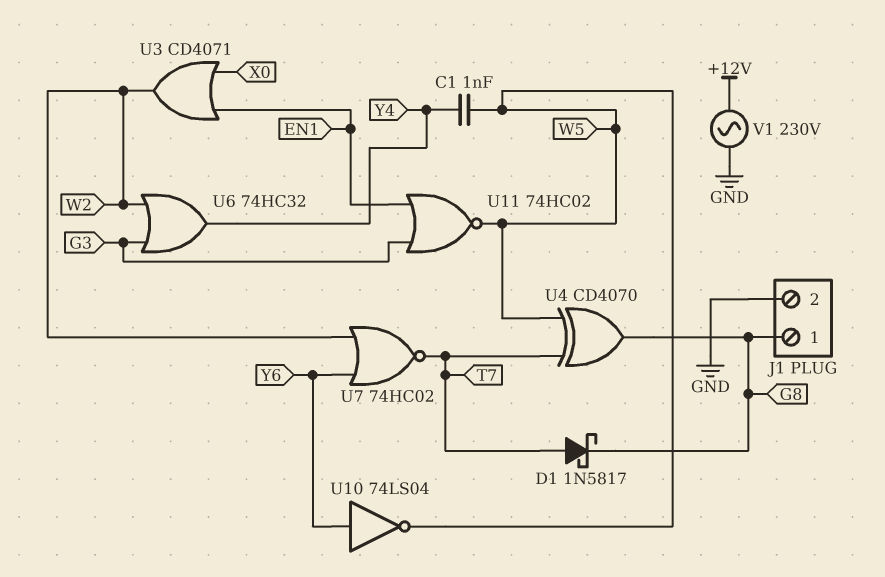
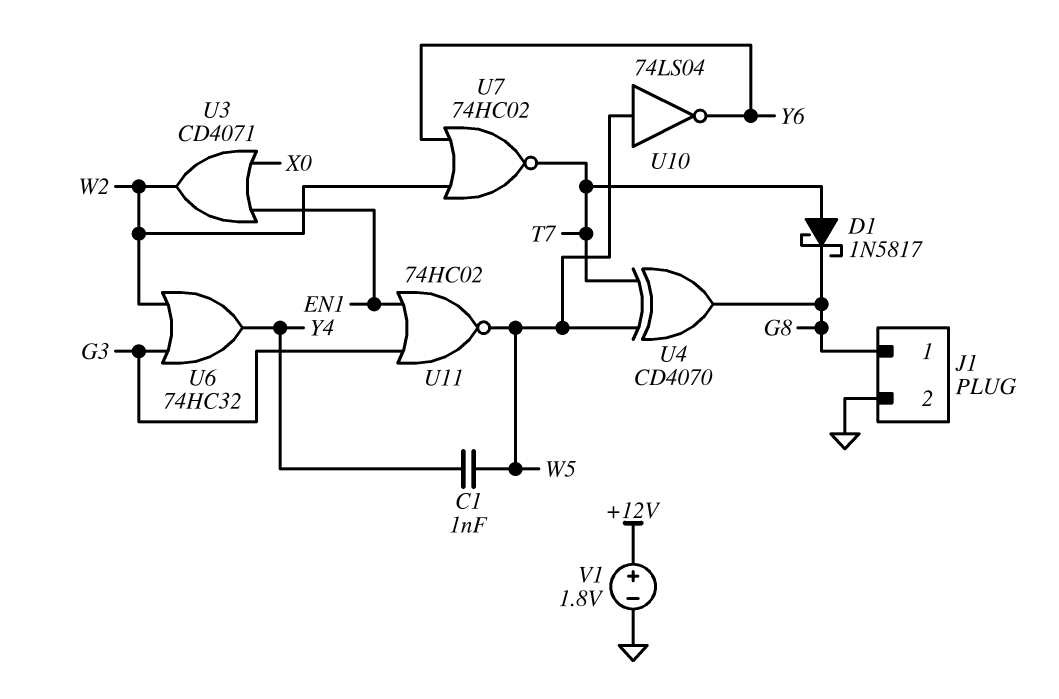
U10: NOT 74LS04 (in Y6, out W5) -> NOT 74LS04 (in W5, out Y6)
V1: AC 230V (+12V, GND) -> 1.8V (plus +12V, minus GND)

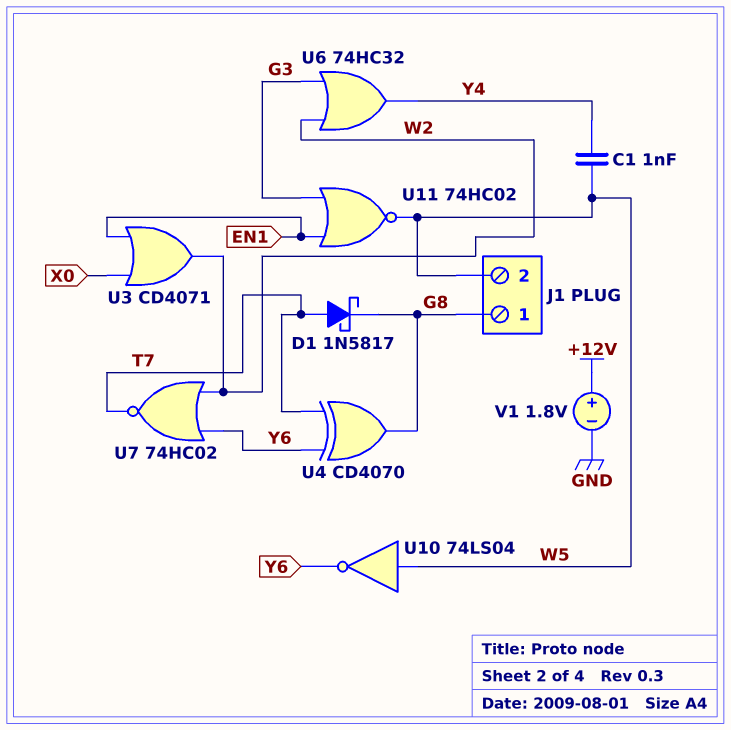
J1 pin 2: GND -> W5
U4: XOR CD4070 (in T7, in W5, out G8) -> XOR CD4070 (in T7, in Y6, out G8)

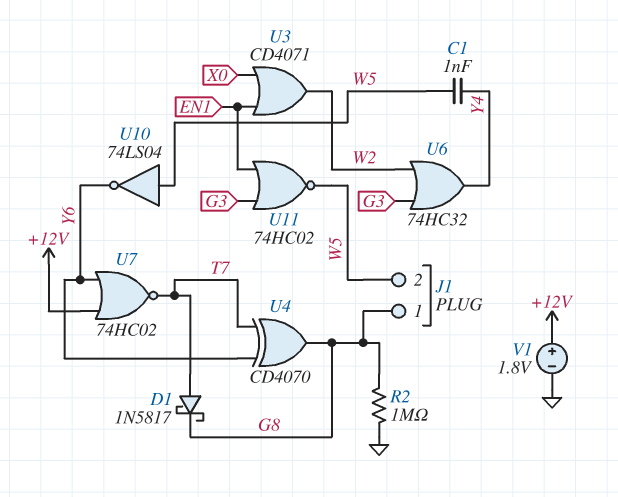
R2: none -> 1M (G8, GND)
U7: NOR 74HC02 (in W2, in Y6, out T7) -> NOR 74HC02 (in +12V, in Y6, out T7)

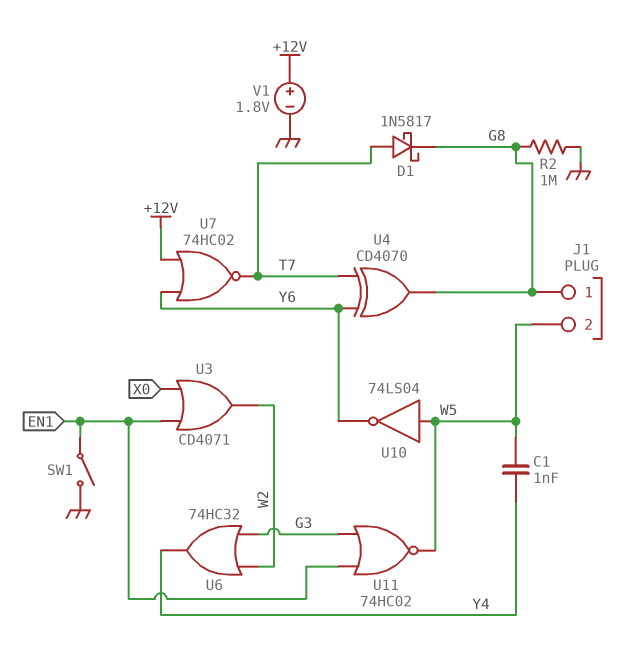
SW1: none -> switch (EN1, GND)

